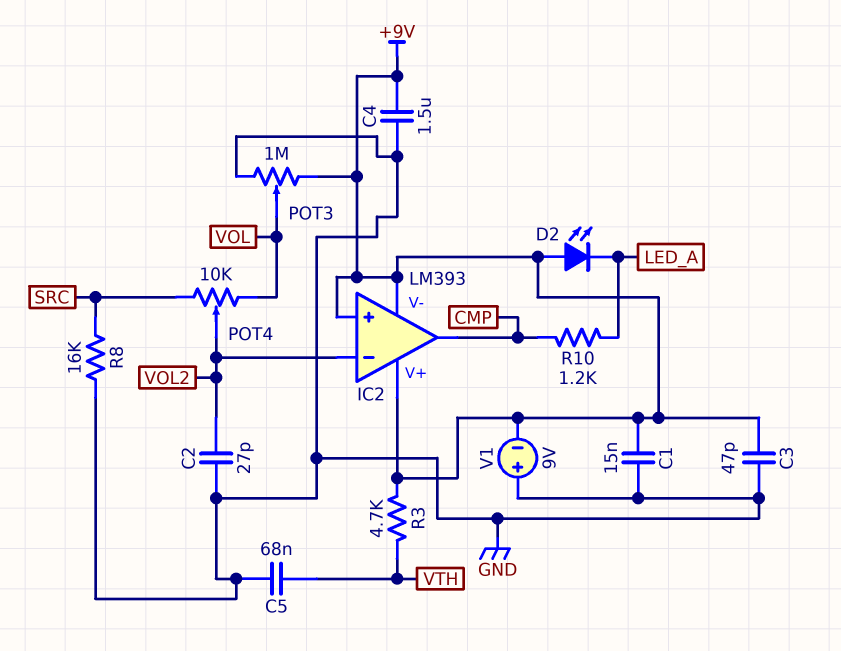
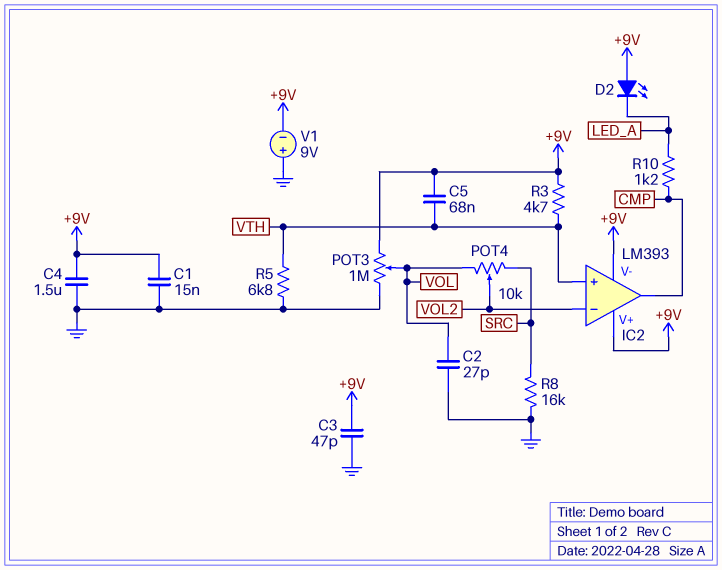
C2: 27pF (GND, VOL2) -> 27pF (GND, VOL)
C5: 68nF (GND, VTH) -> 68nF (+9V, VTH)
IC2 pin in+: +9V -> VTH
R5: none -> 6.8k (GND, VTH)

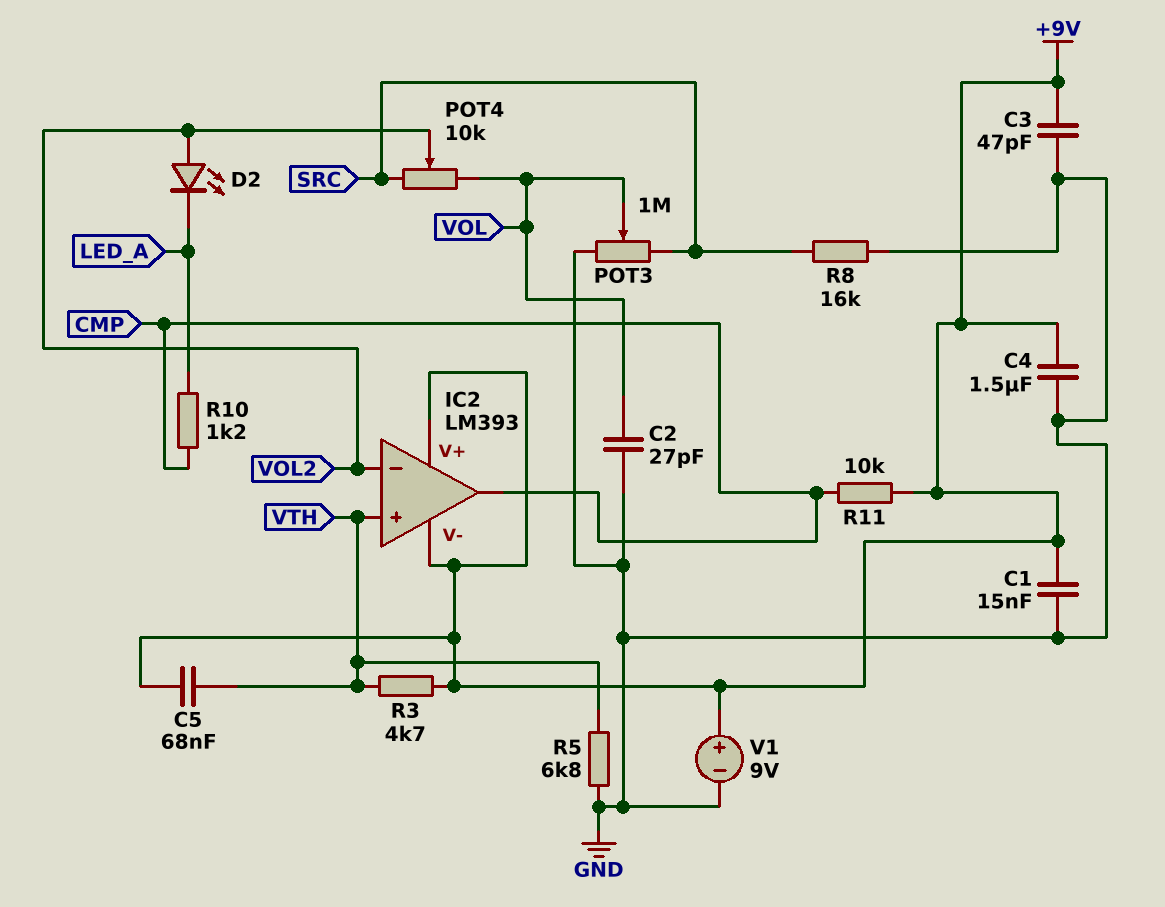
D2: LED (A +9V, K LED_A) -> LED (A VOL2, K LED_A)
POT3: 1M (+9V, GND, wiper VOL) -> 1M (GND, SRC, wiper VOL)
R11: none -> 10k (+9V, CMP)
V1: 9V (plus GND, minus +9V) -> 9V (plus +9V, minus GND)

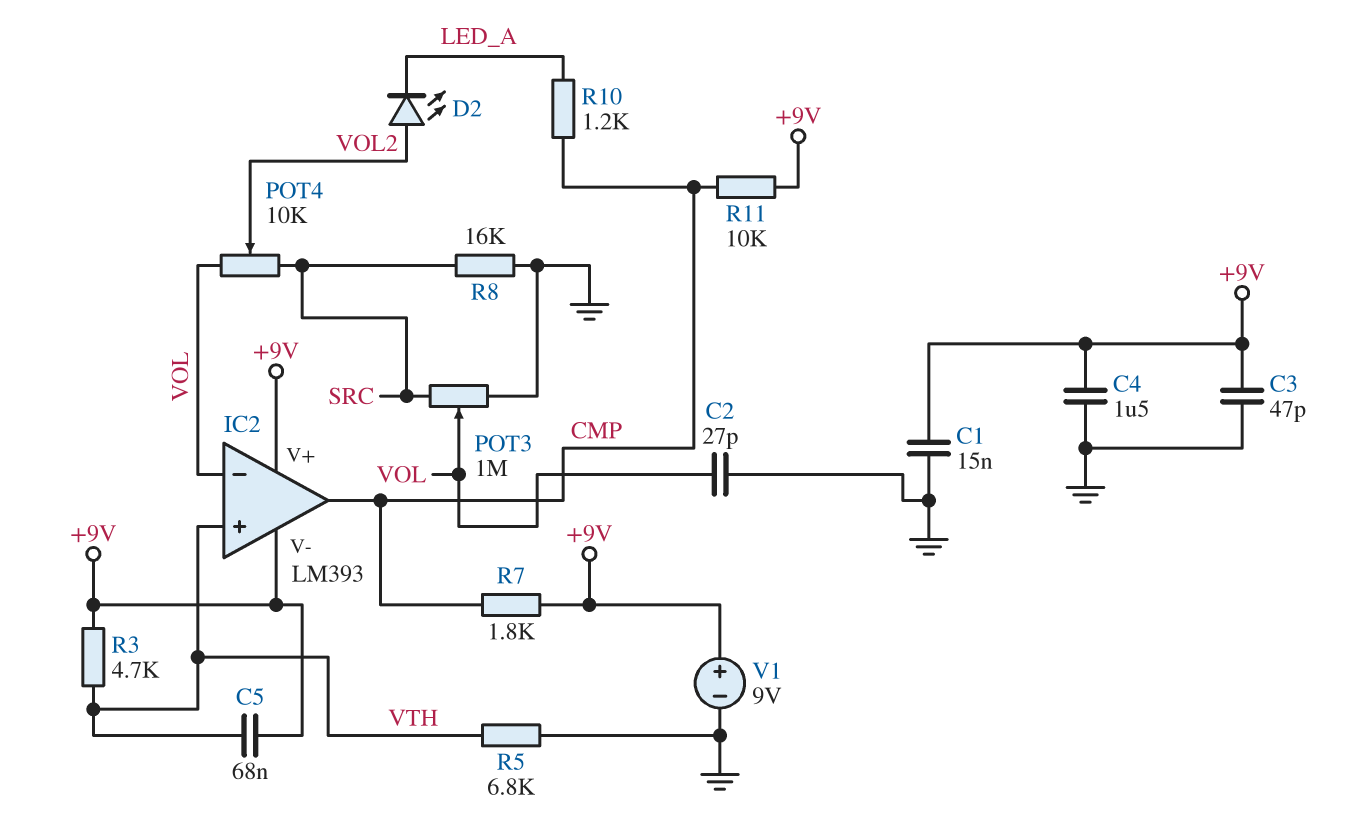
IC2 pin in-: VOL2 -> VOL
R7: none -> 1.8k (+9V, CMP)

